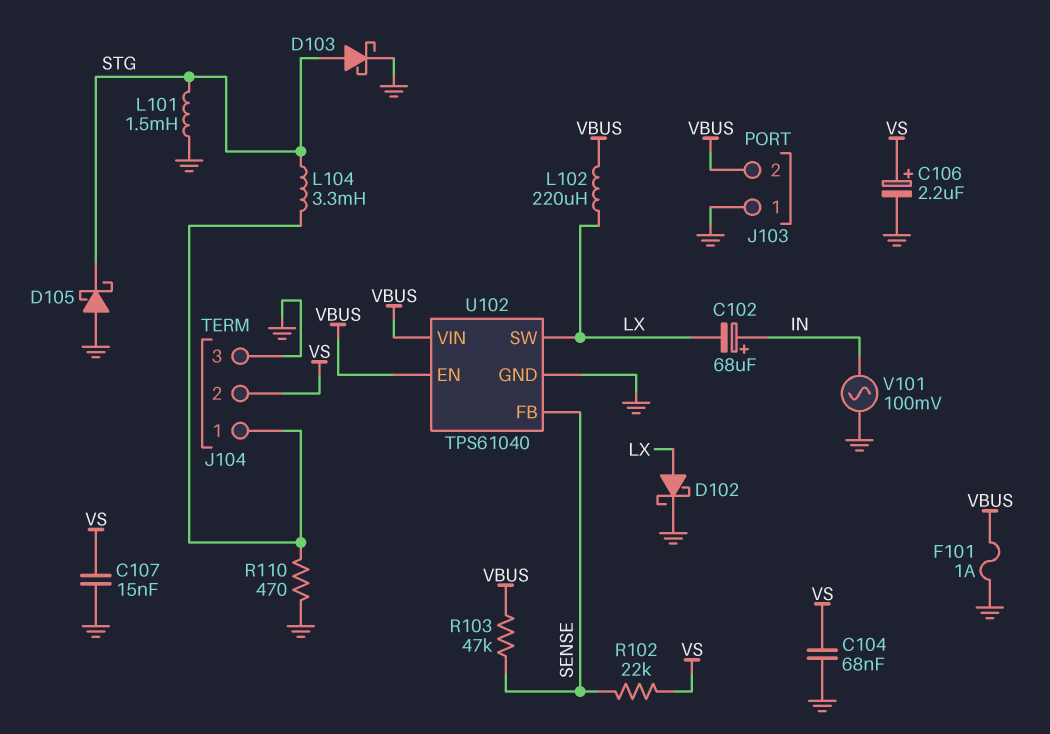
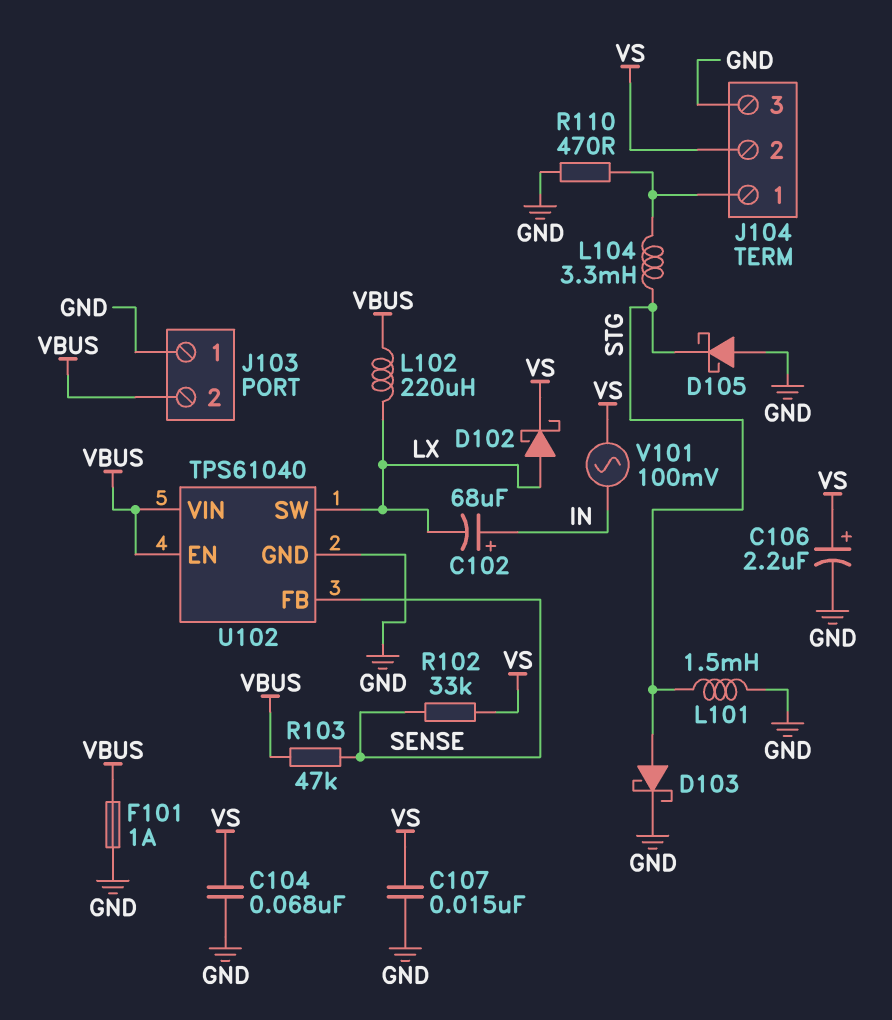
D102: schottky (A LX, K GND) -> schottky (A LX, K VS)
R102: 22k (SENSE, VS) -> 33k (SENSE, VS)
V101: AC 100mV (GND, IN) -> AC 100mV (IN, VS)

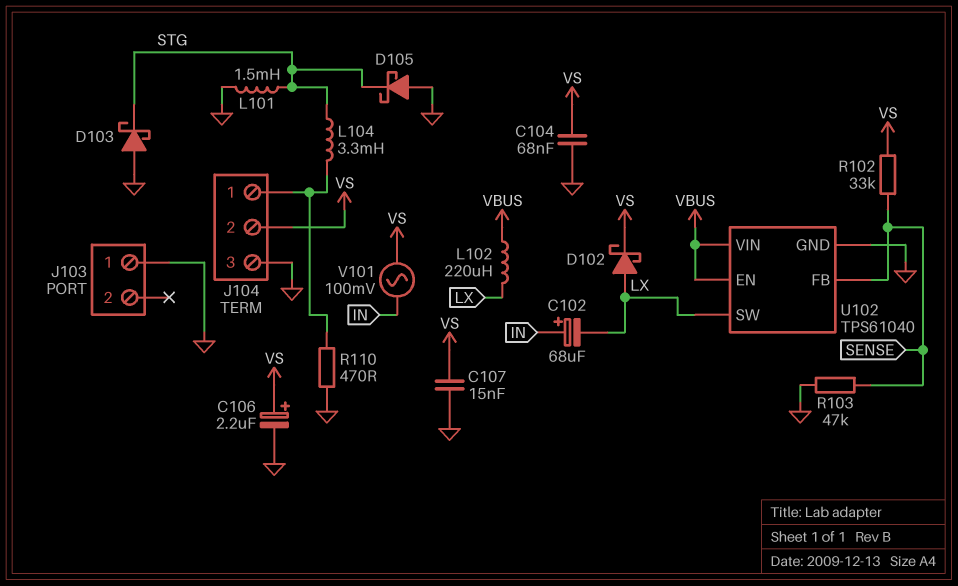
D103: schottky (A STG, K GND) -> schottky (A GND, K STG)
F101: 1A (GND, VBUS) -> none
J103 pin 2: VBUS -> none
R103: 47k (SENSE, VBUS) -> 47k (GND, SENSE)

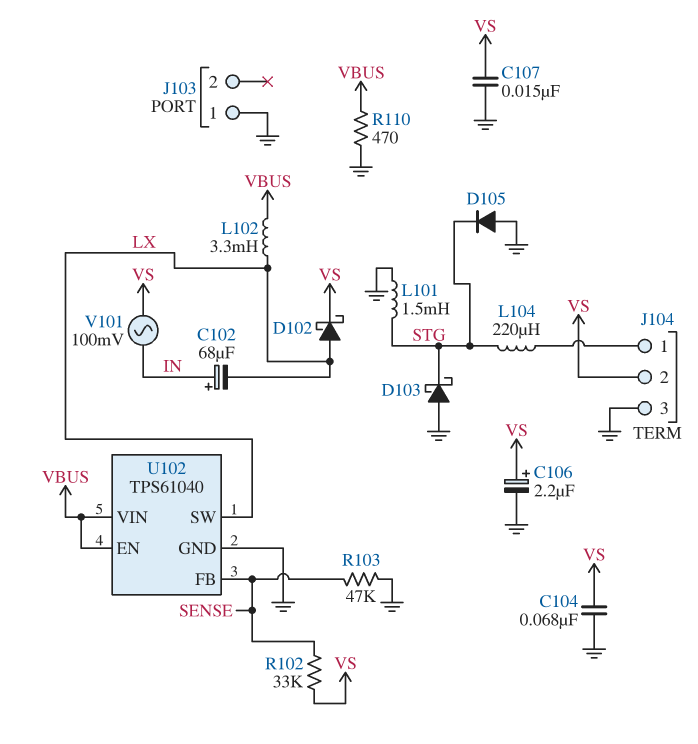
D105: schottky (A GND, K STG) -> diode (A GND, K STG)
L102: 220uH (LX, VBUS) -> 3.3mH (LX, VBUS)
L104: 3.3mH (J104/1, STG) -> 220uH (J104/1, STG)
R110: 470 (GND, J104/1) -> 470 (GND, VBUS)

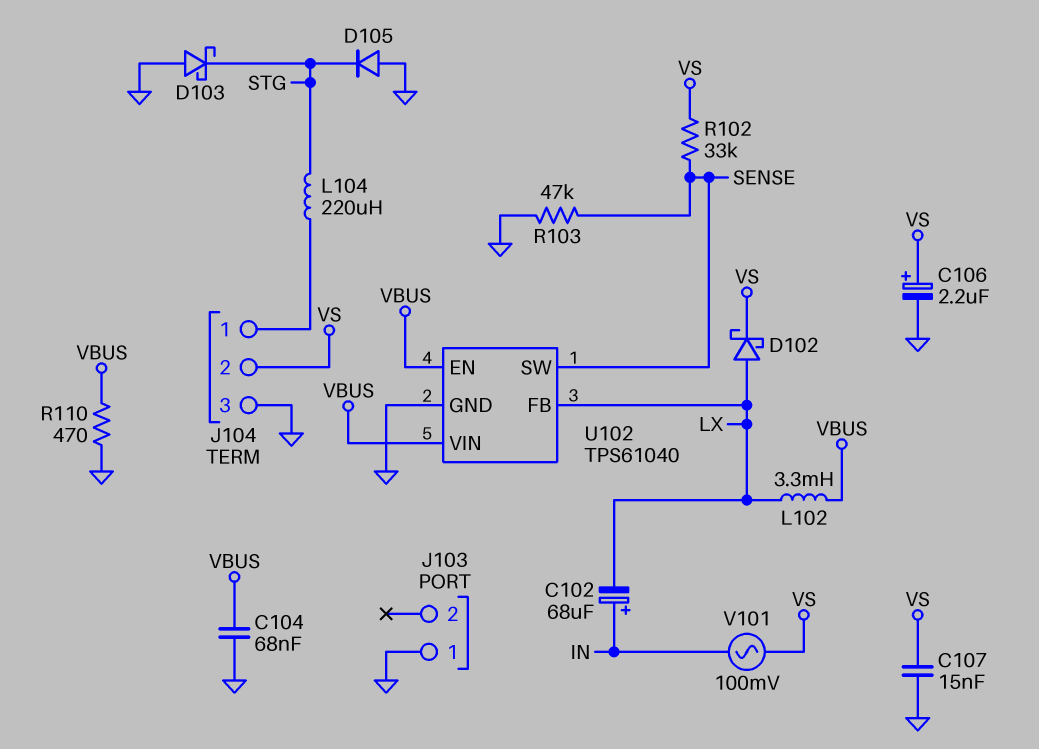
C104: 68nF (GND, VS) -> 68nF (GND, VBUS)
L101: 1.5mH (GND, STG) -> none
U102 pin FB: SENSE -> LX
U102 pin SW: LX -> SENSE

